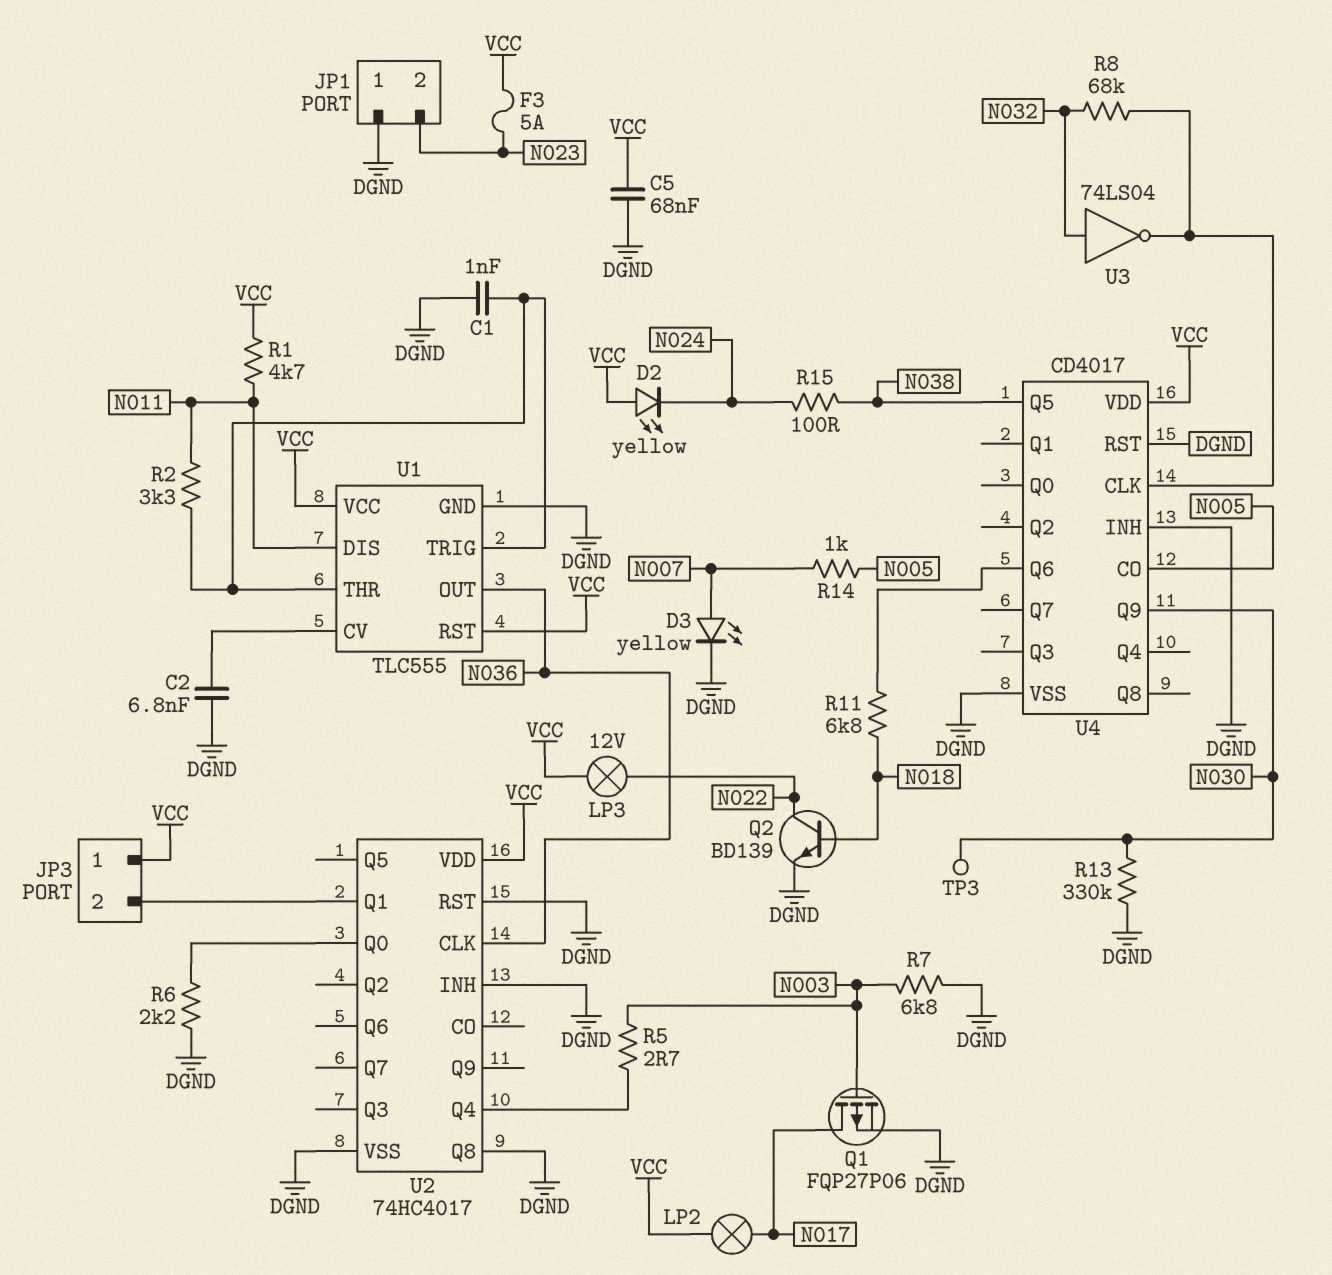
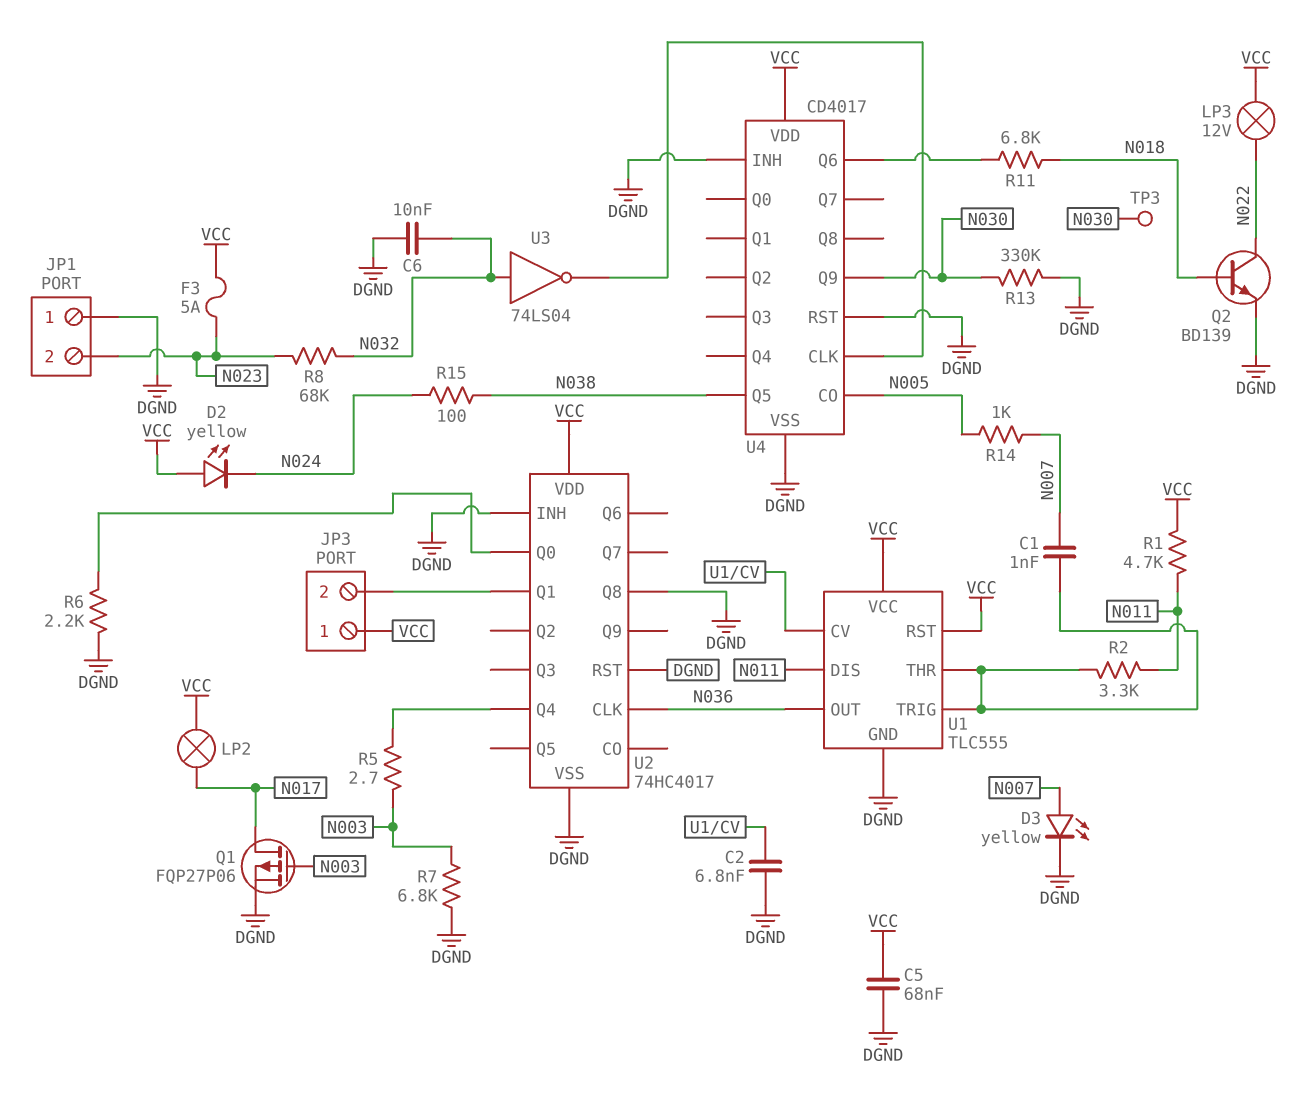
C1: 1nF (DGND, U1/THR) -> 1nF (N007, U1/THR)
C6: none -> 10nF (DGND, N032)
R8: 68k (N032, U4/CLK) -> 68k (N023, N032)

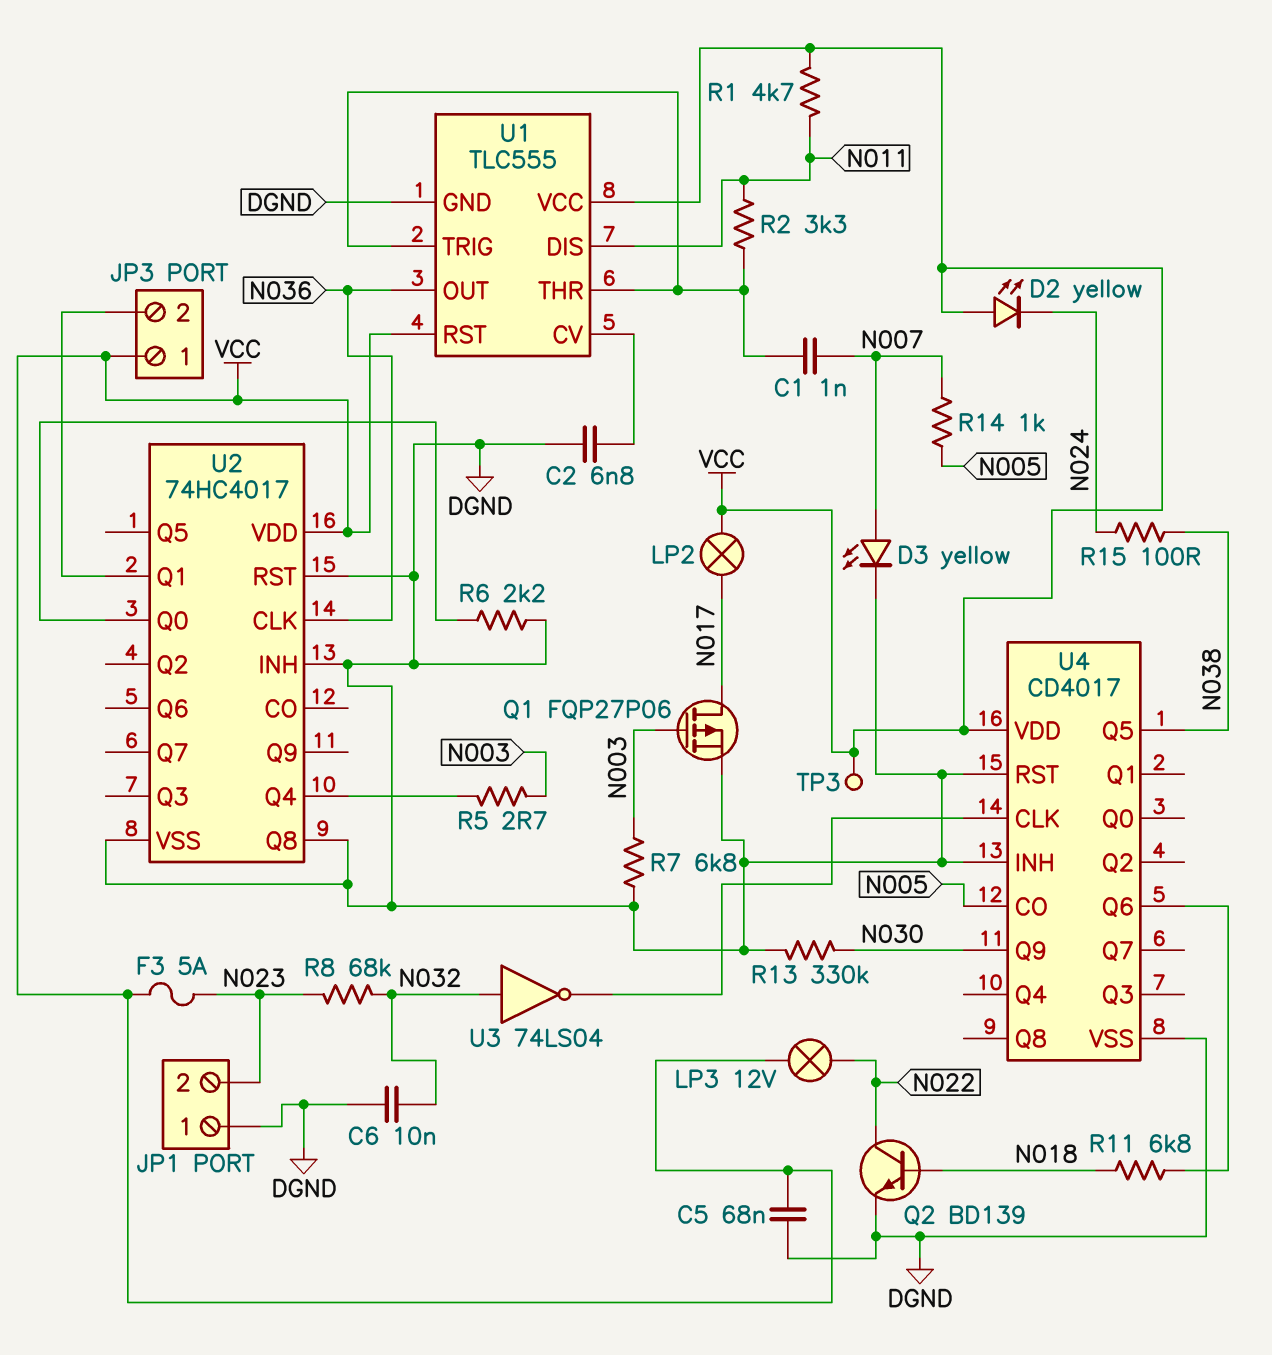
TP3: test point (N030) -> test point (VCC)

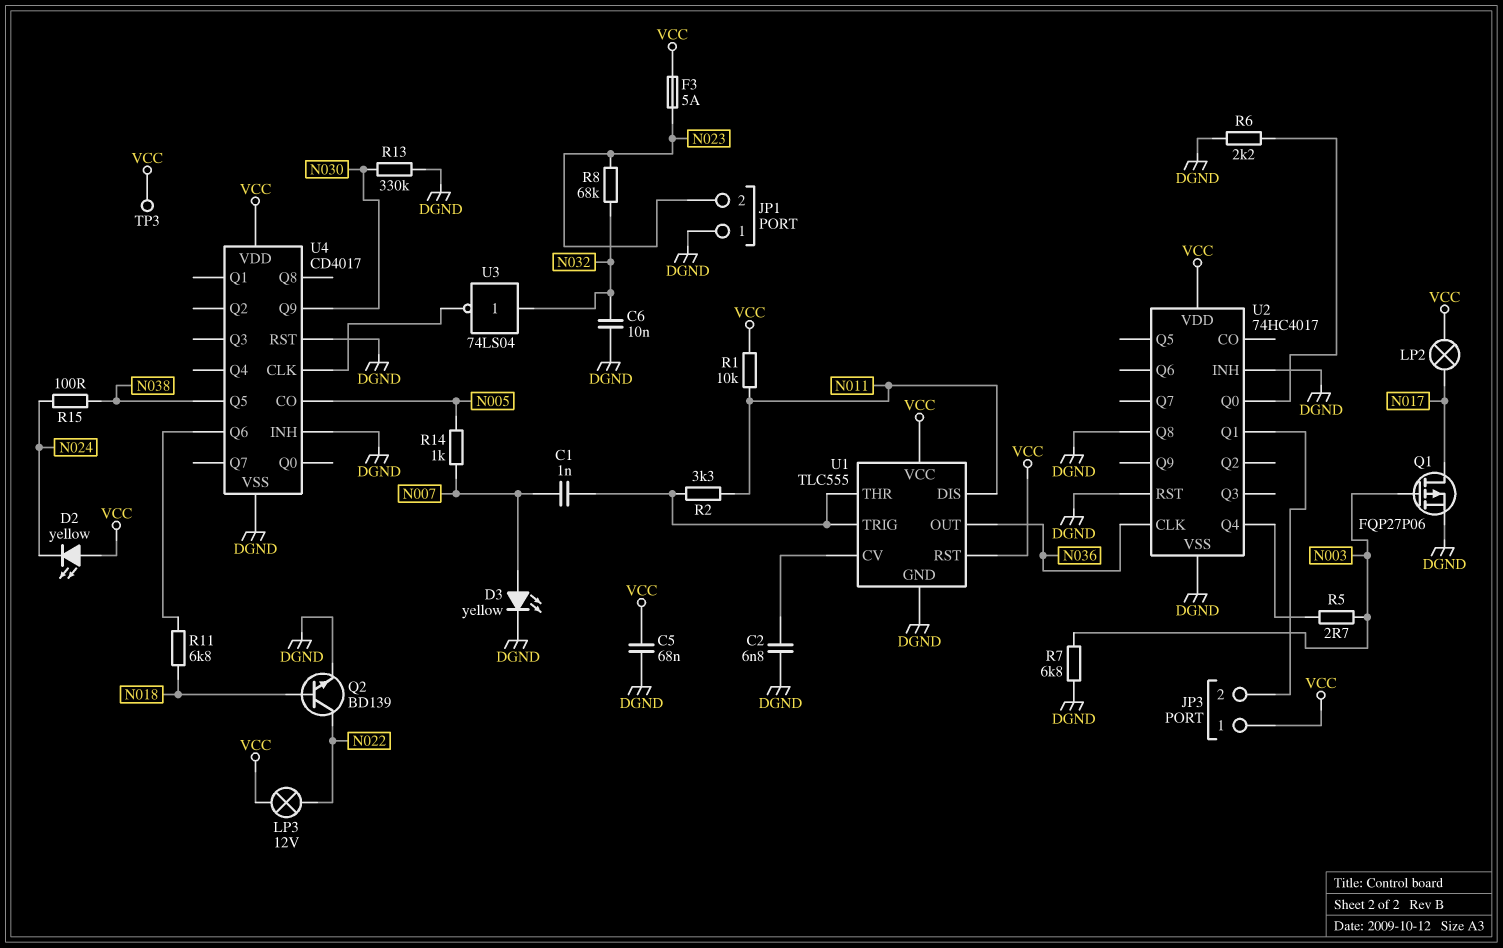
R1: 4.7k (N011, VCC) -> 10k (N011, VCC)

